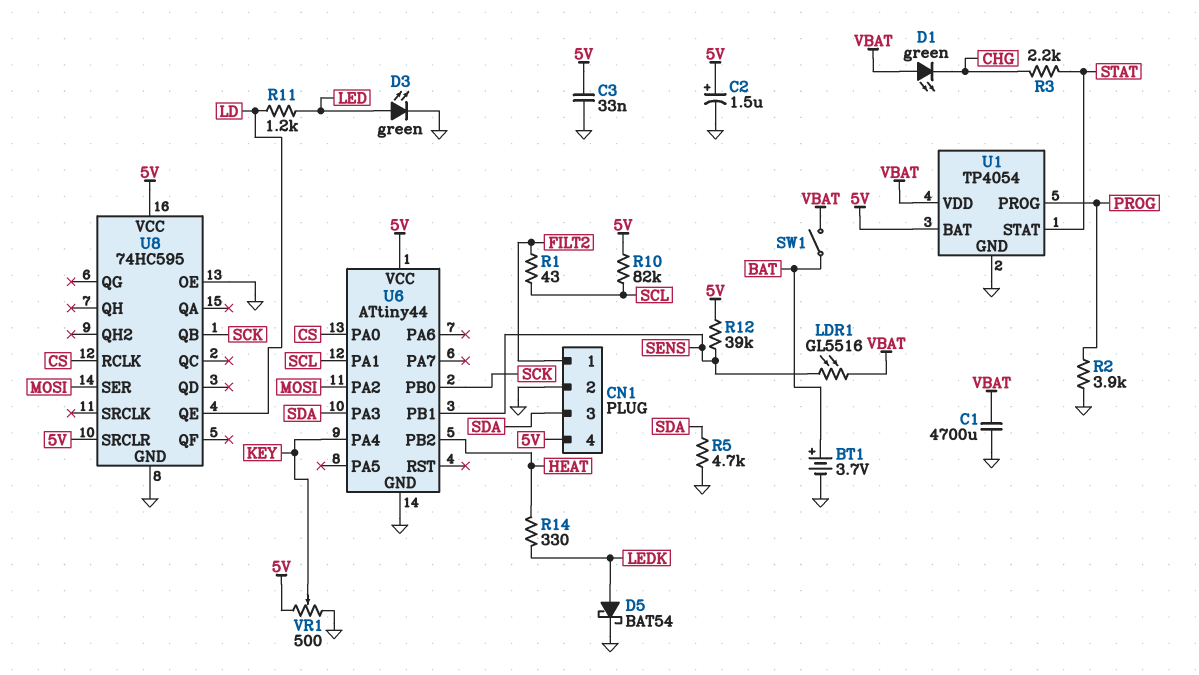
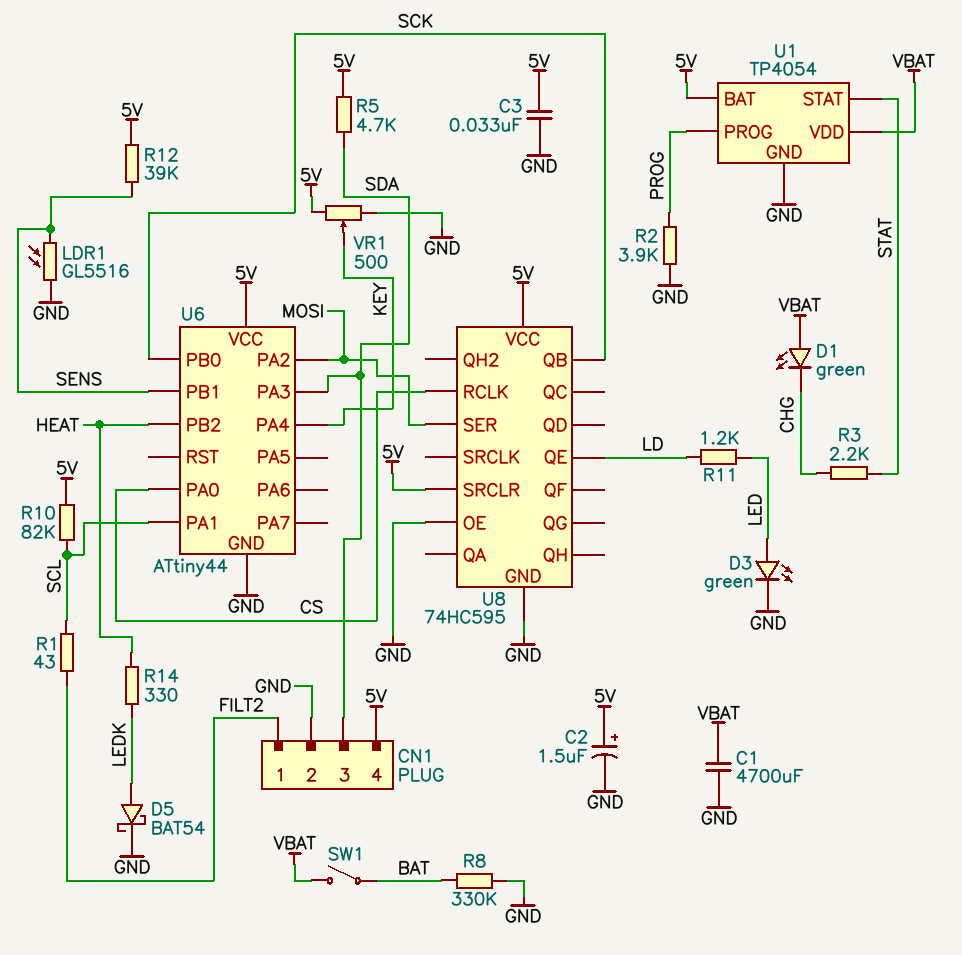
BT1: 3.7V (plus BAT, minus GND) -> none
LDR1: GL5516 (SENS, VBAT) -> GL5516 (GND, SENS)
R5: 4.7k (GND, SDA) -> 4.7k (5V, SDA)
R8: none -> 330k (BAT, GND)

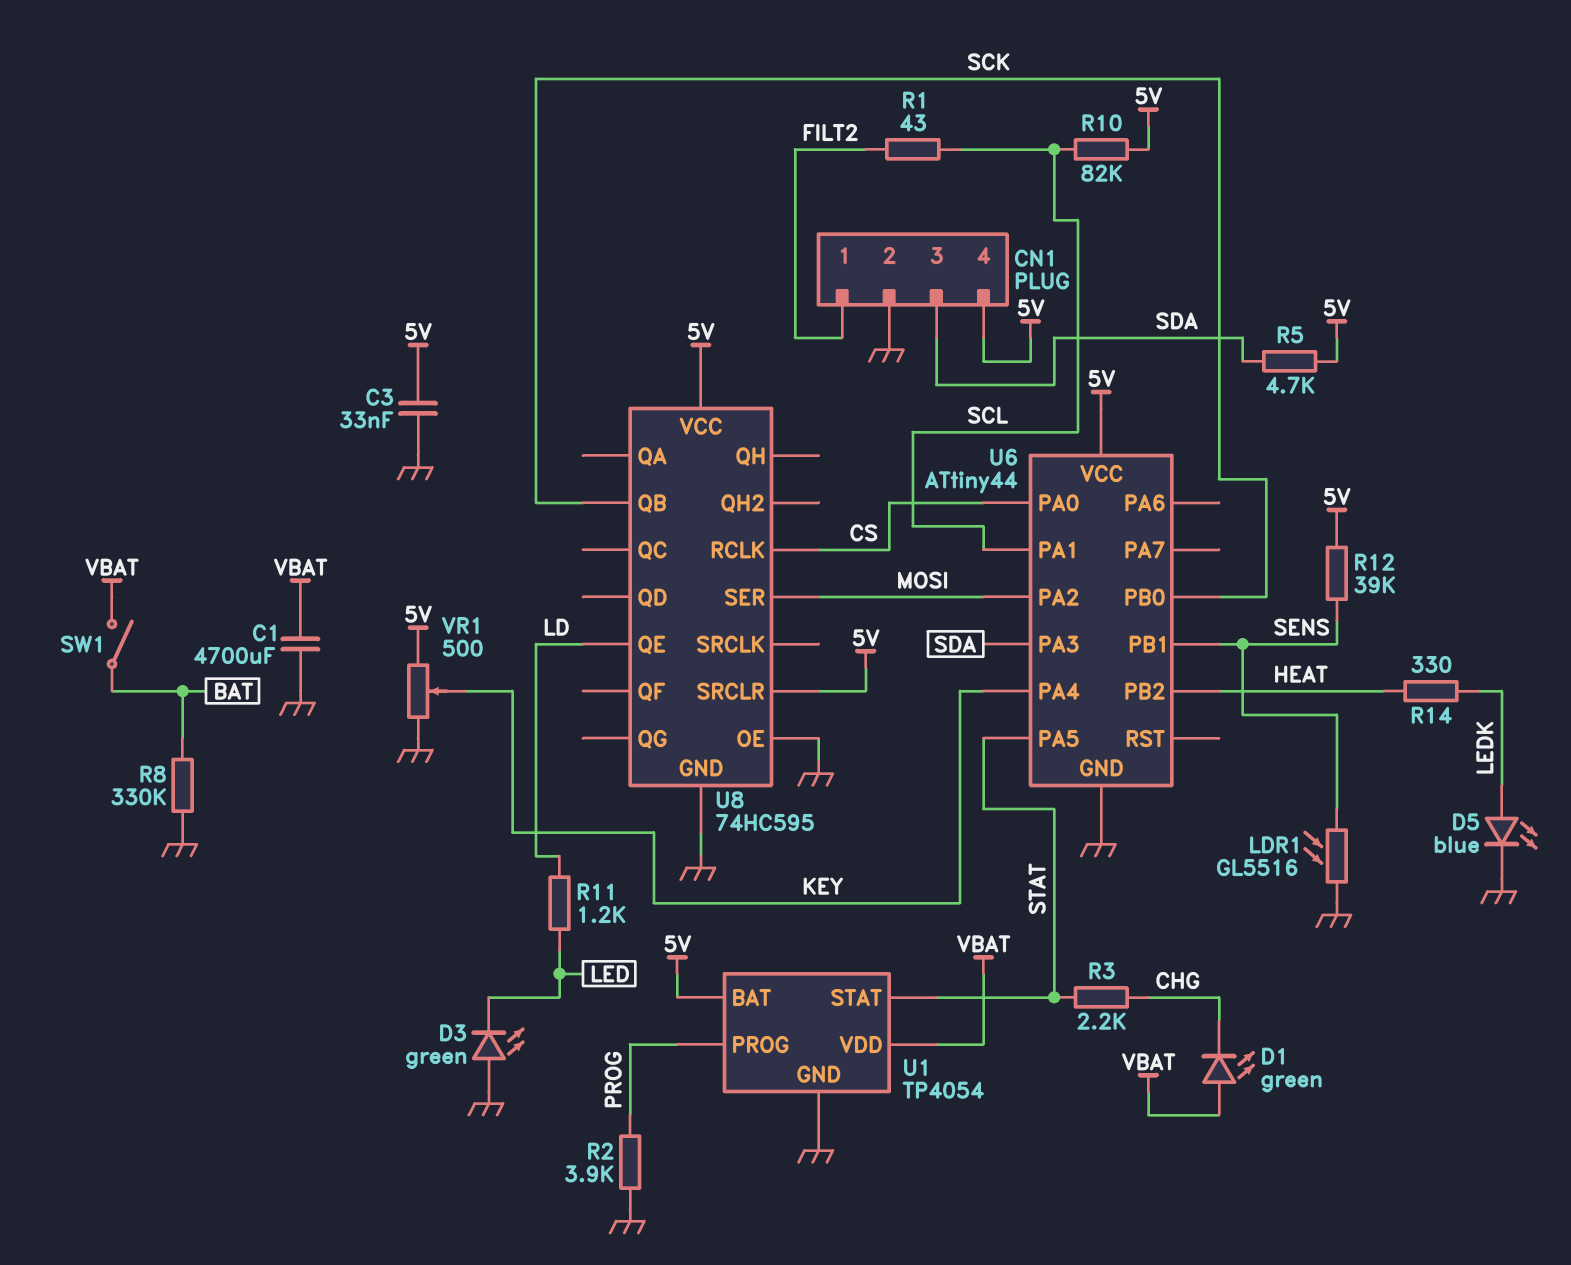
C2: 1.5uF (plus 5V, minus GND) -> none
D3: LED green (A LED, K GND) -> LED green (A GND, K LED)
D5: schottky BAT54 (A LEDK, K GND) -> LED blue (A LEDK, K GND)
U6 pin PA5: none -> STAT

